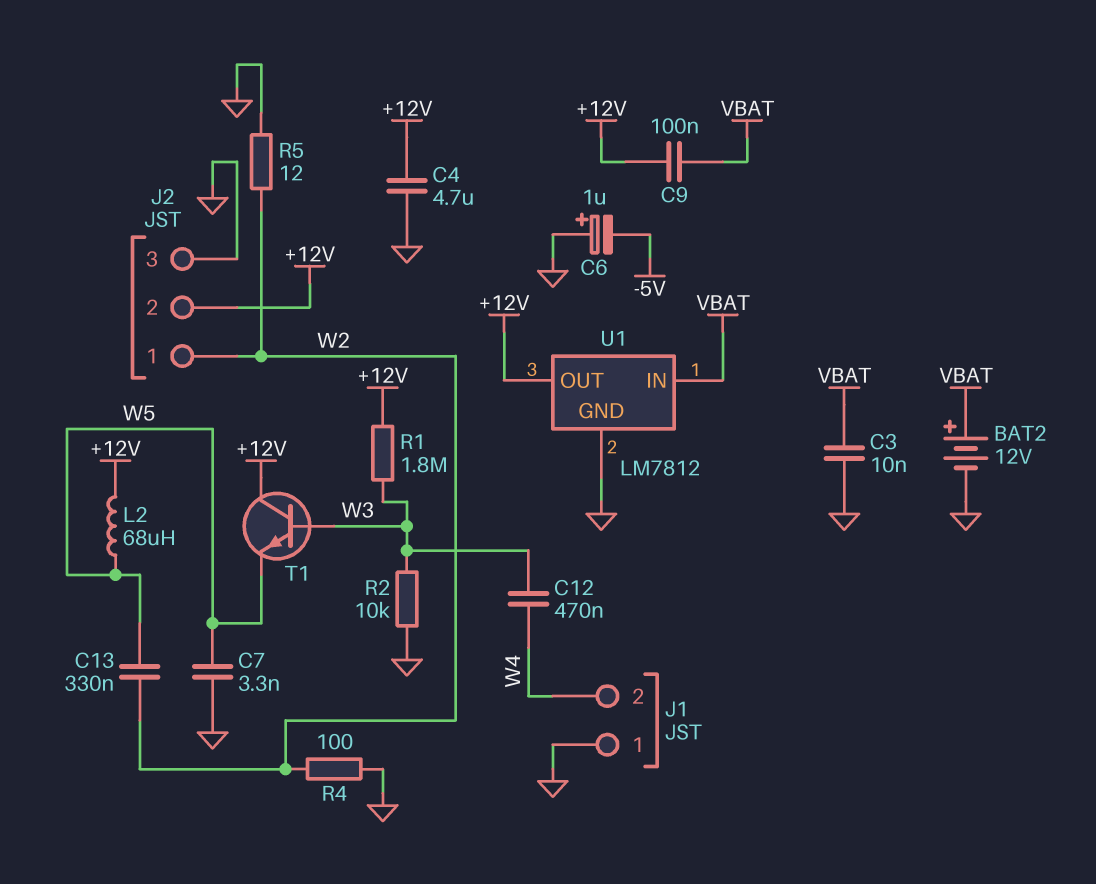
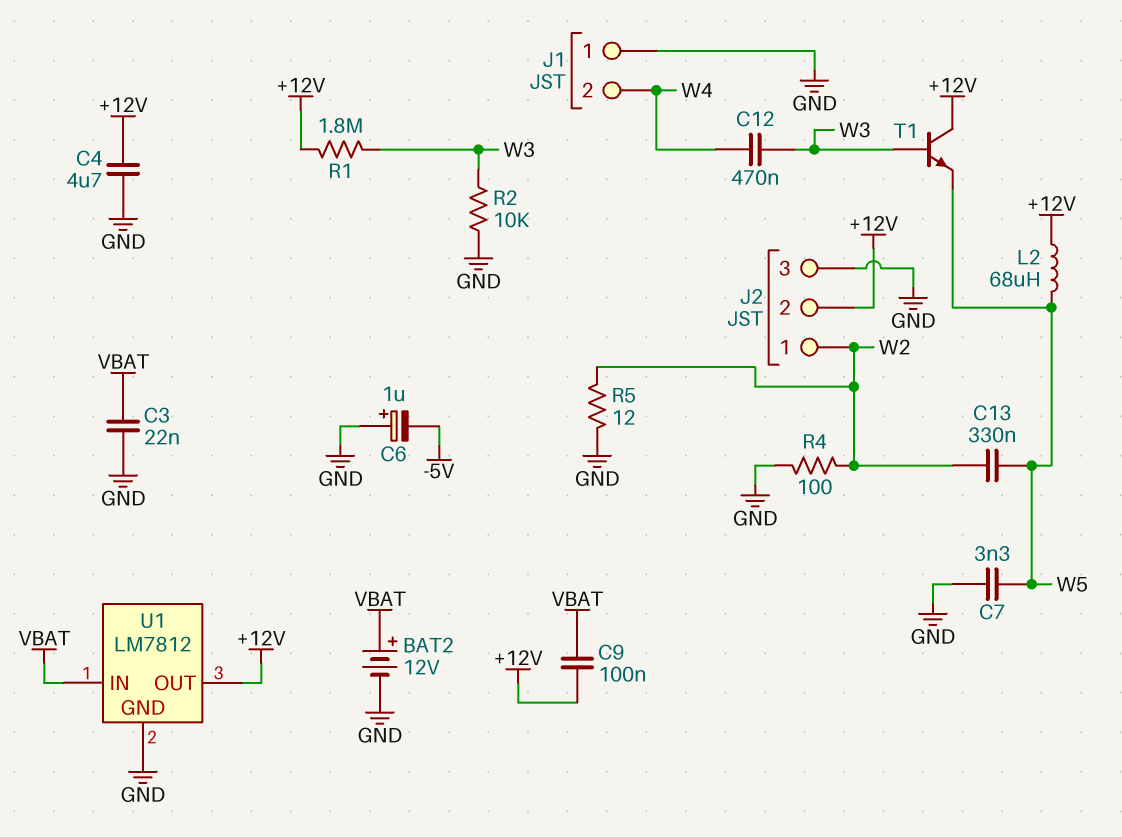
C3: 10nF (GND, VBAT) -> 22nF (GND, VBAT)

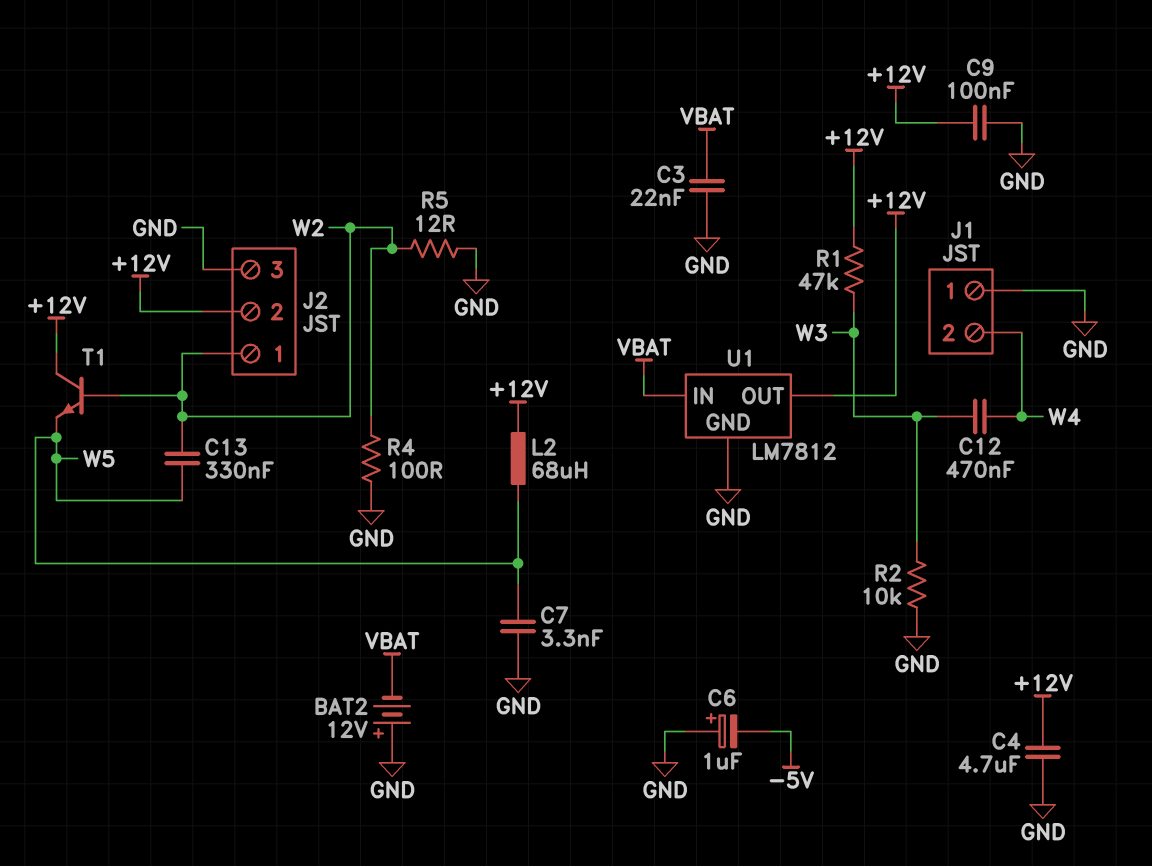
BAT2: 12V (plus VBAT, minus GND) -> 12V (plus GND, minus VBAT)
C9: 100nF (+12V, VBAT) -> 100nF (+12V, GND)
R1: 1.8M (+12V, W3) -> 47k (+12V, W3)
T1: NPN (B W3, C +12V, E W5) -> NPN (B W2, C +12V, E W5)

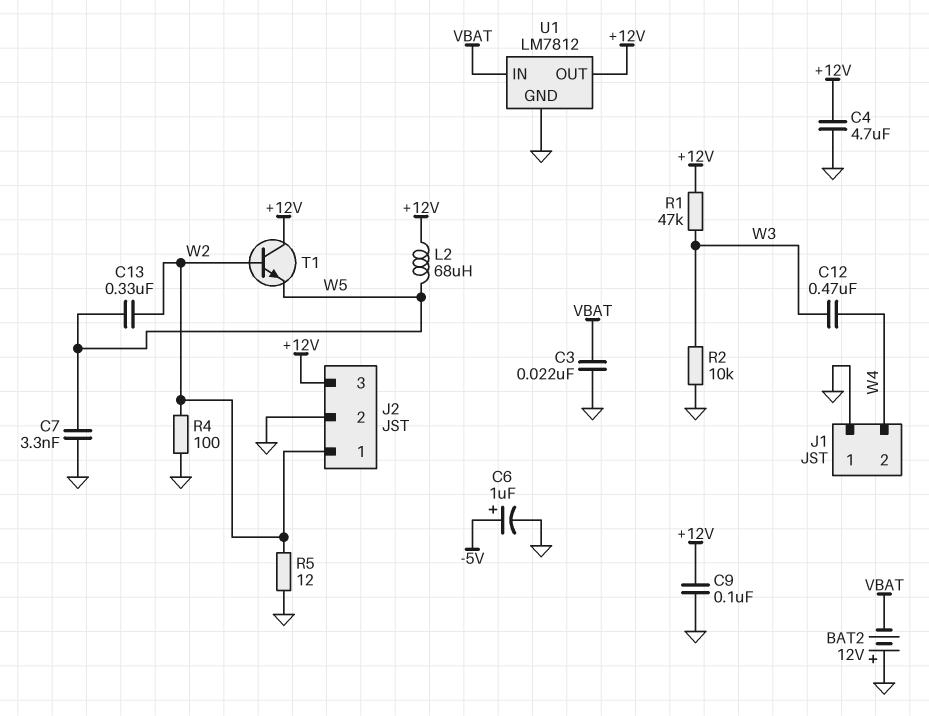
C6: 1uF (plus GND, minus -5V) -> 1uF (plus -5V, minus GND)
J2 pin 2: +12V -> GND
J2 pin 3: GND -> +12V

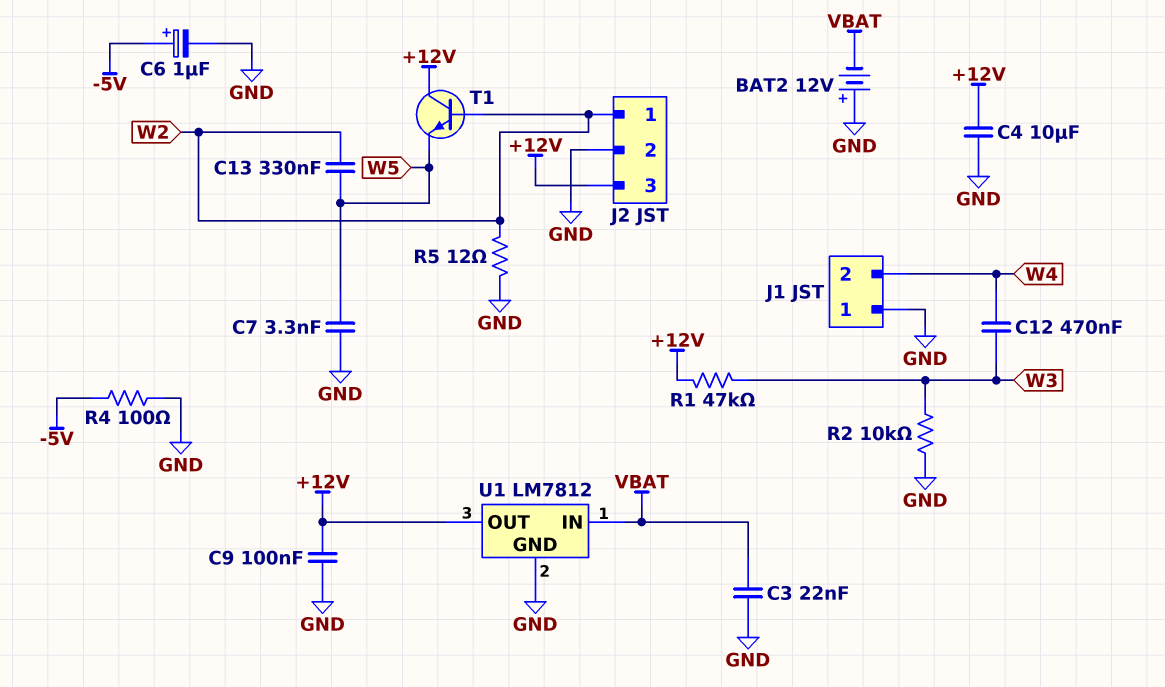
C4: 4.7uF (+12V, GND) -> 10uF (+12V, GND)
L2: 68uH (+12V, W5) -> none
R4: 100 (GND, W2) -> 100 (-5V, GND)

